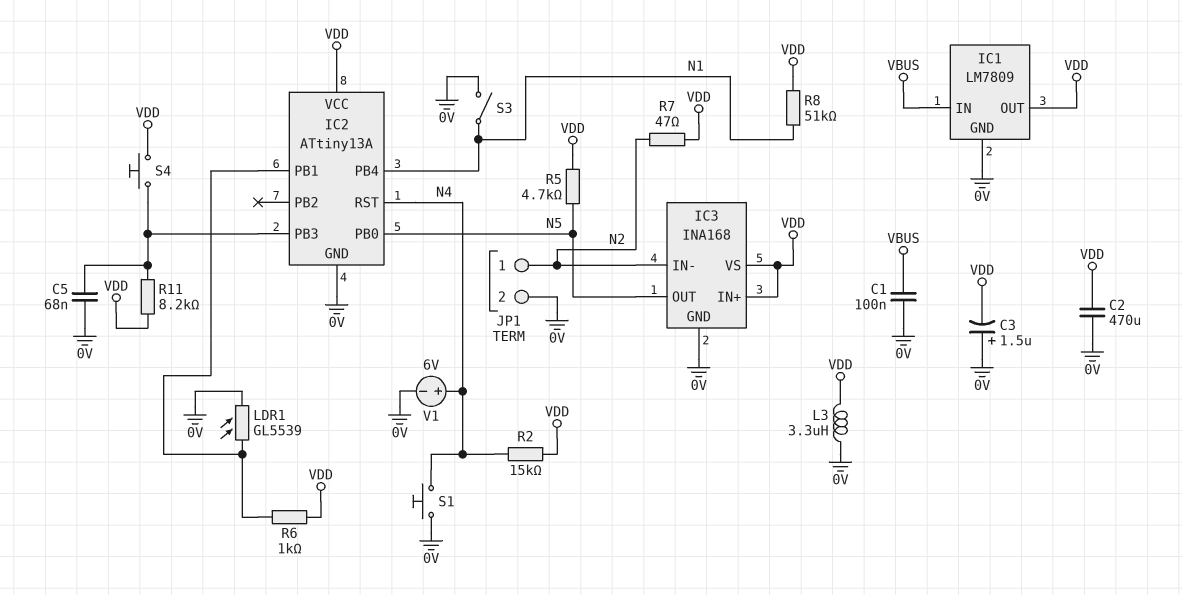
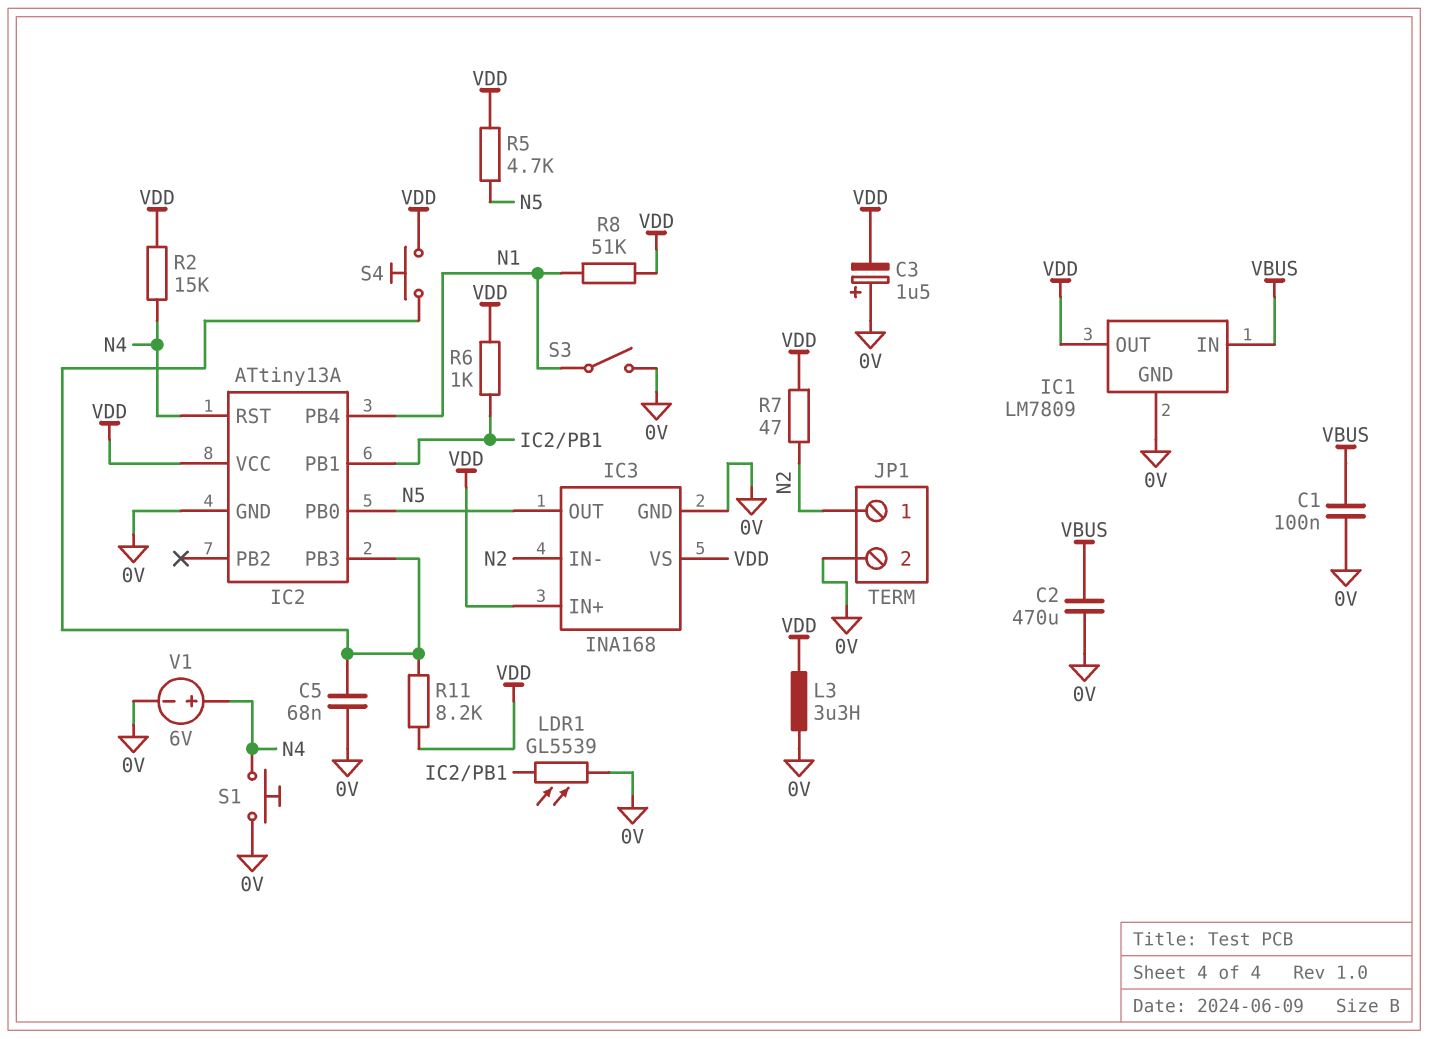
C2: 470uF (0V, VDD) -> 470uF (0V, VBUS)

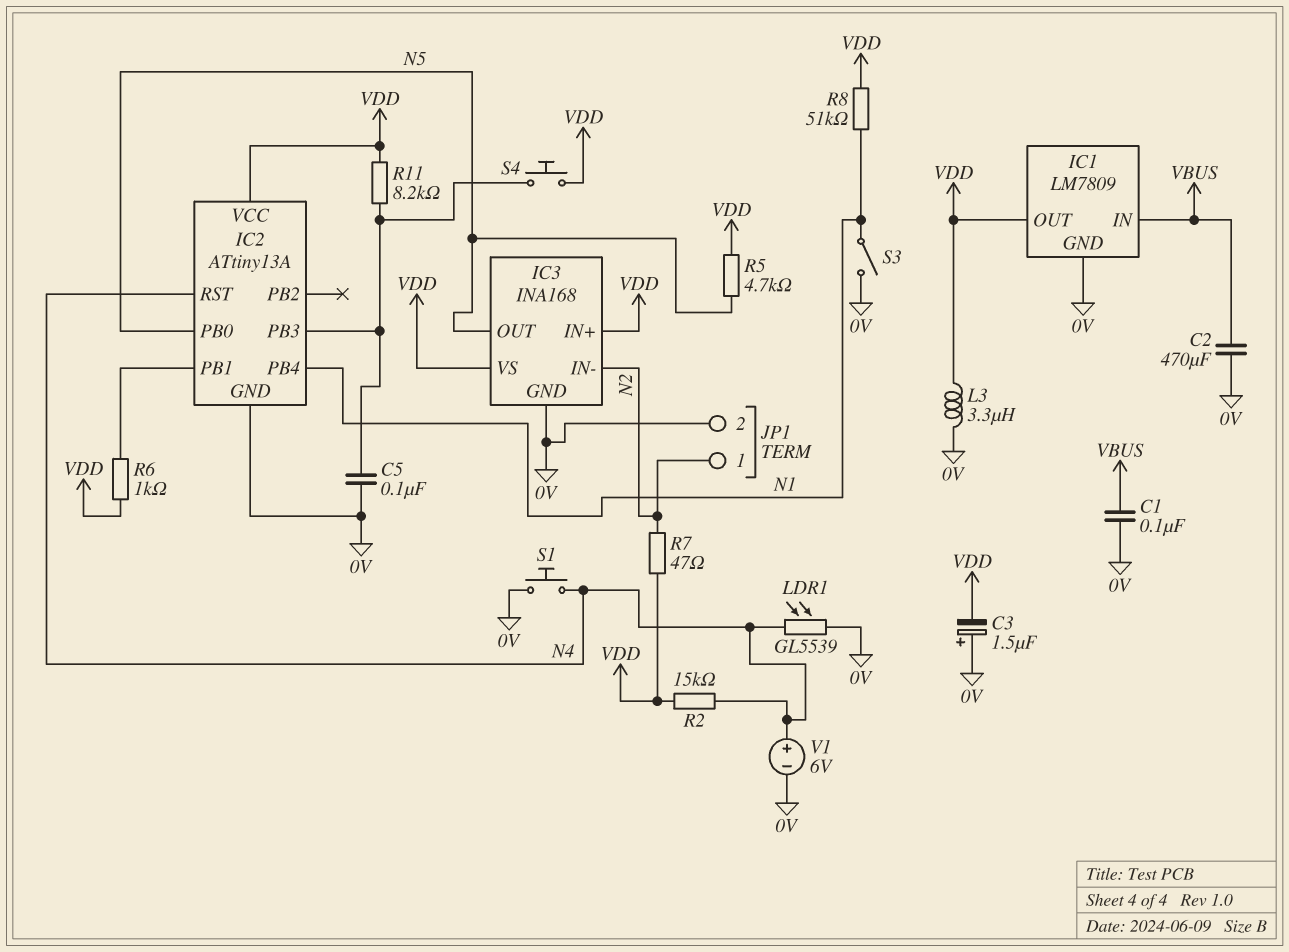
C5: 68nF (0V, IC2/PB3) -> 100nF (0V, IC2/PB3)
LDR1: GL5539 (0V, IC2/PB1) -> GL5539 (0V, N4)

